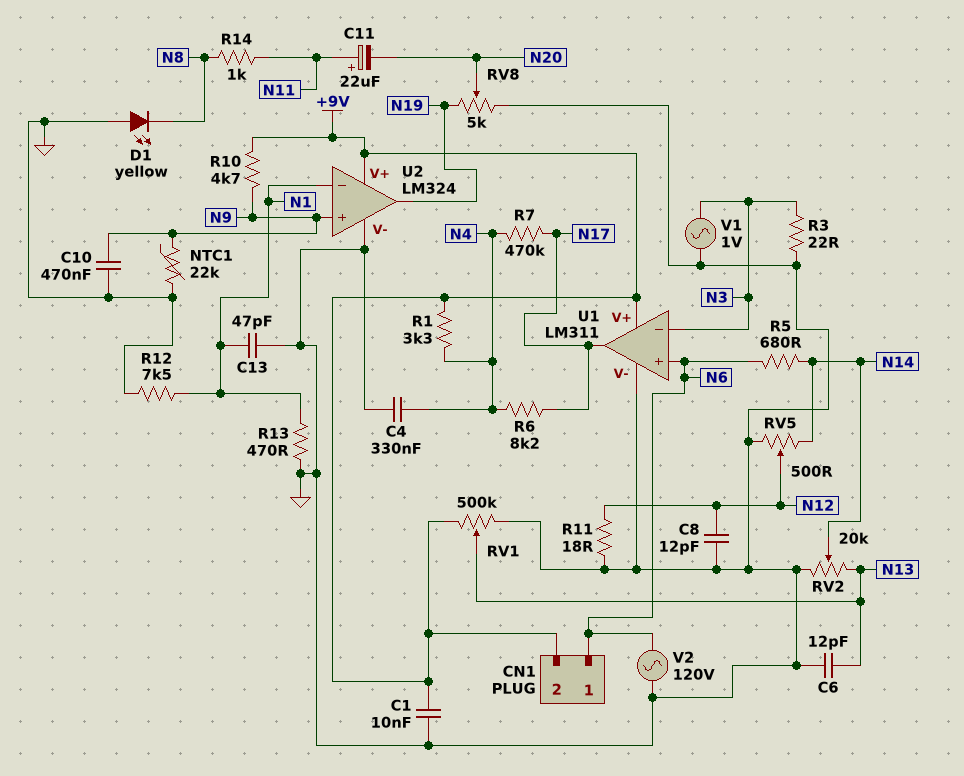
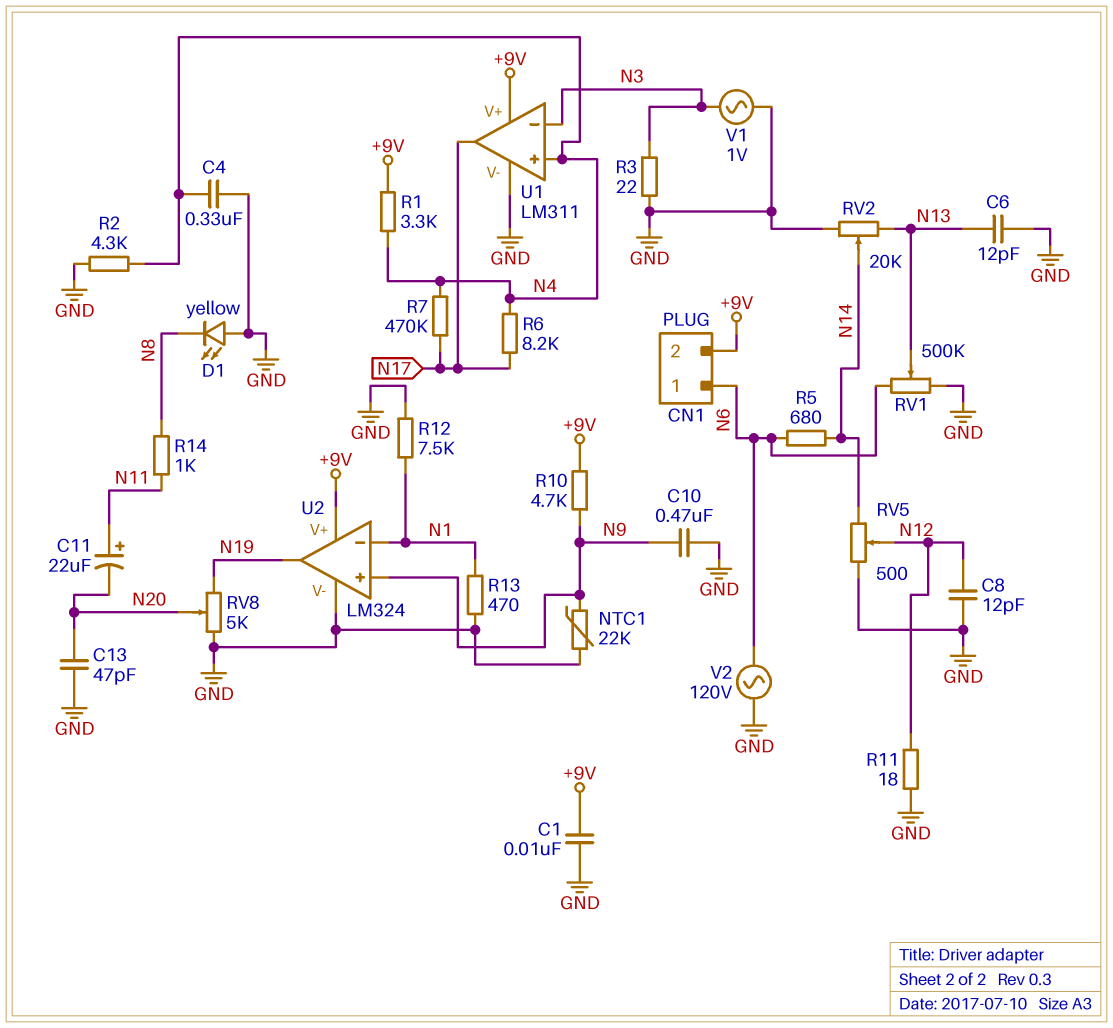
C13: 47pF (GND, N1) -> 47pF (GND, N20)
R2: none -> 4.3k (GND, N4)
RV1: 500k (+9V, GND, wiper N13) -> 500k (GND, N6, wiper N13)
U1 pin in+: N6 -> N4

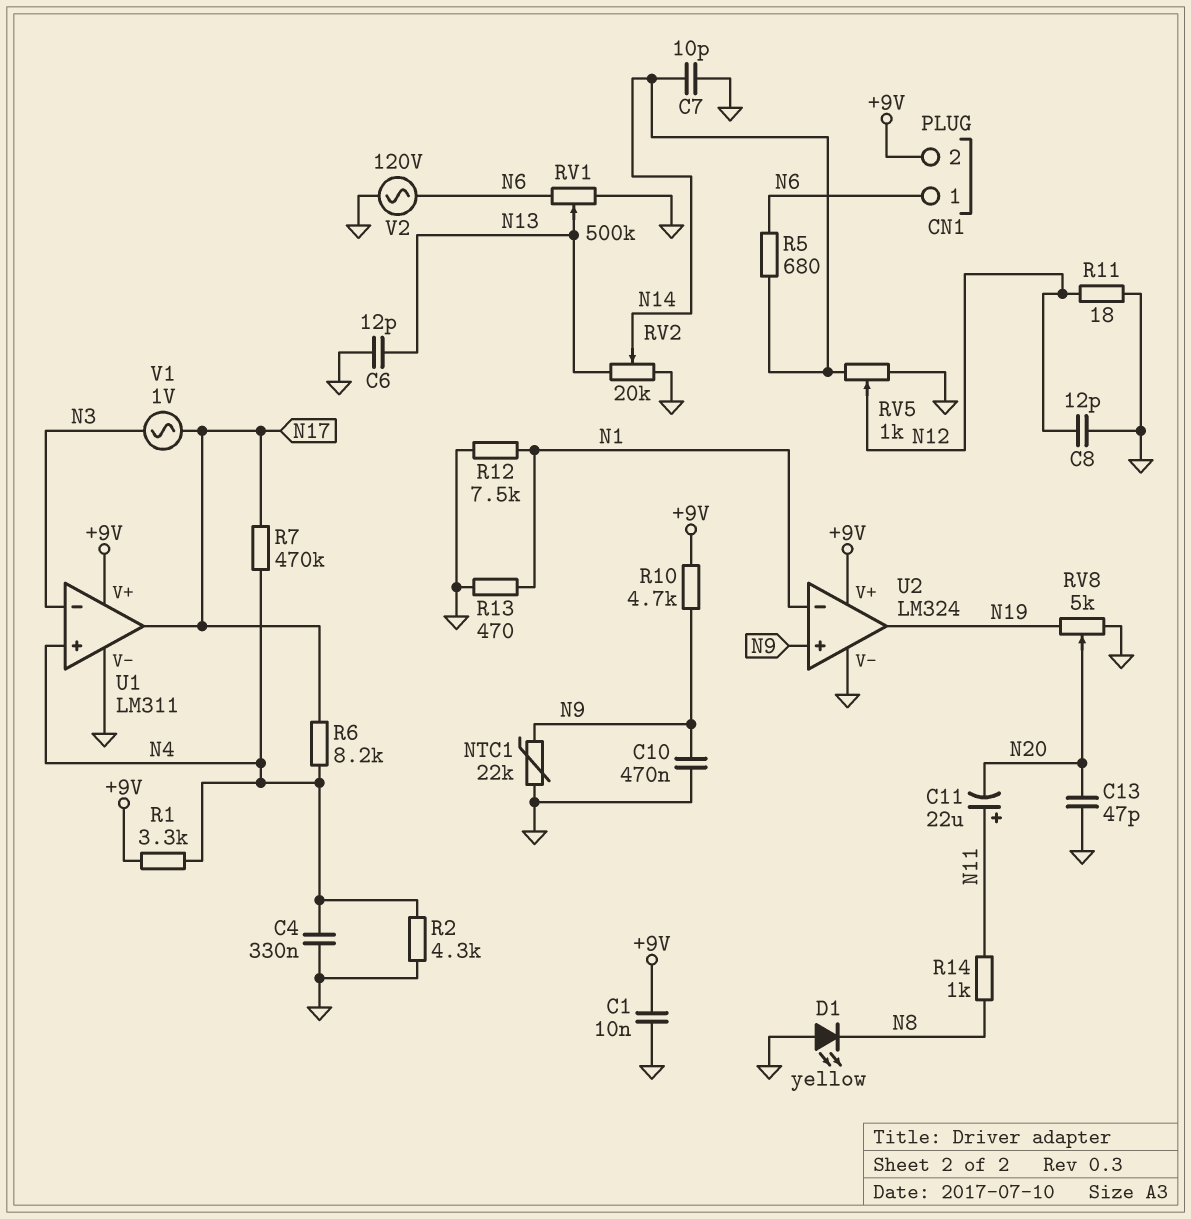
C7: none -> 10pF (GND, N14)
R3: 22 (GND, N3) -> none
RV5: 500 (GND, N14, wiper N12) -> 1k (GND, N14, wiper N12)
V1: AC 1V (GND, N3) -> AC 1V (N3, N17)

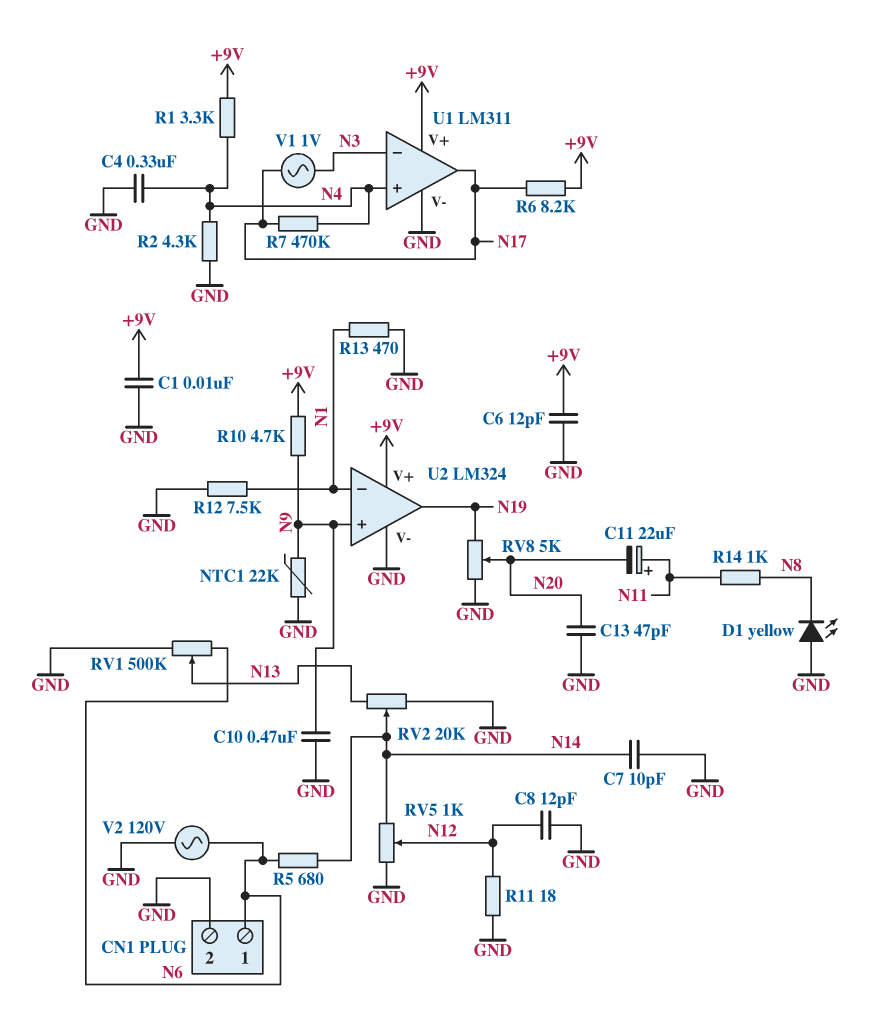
C6: 12pF (GND, N13) -> 12pF (+9V, GND)
CN1 pin 2: +9V -> GND
R6: 8.2k (N4, N17) -> 8.2k (+9V, N17)

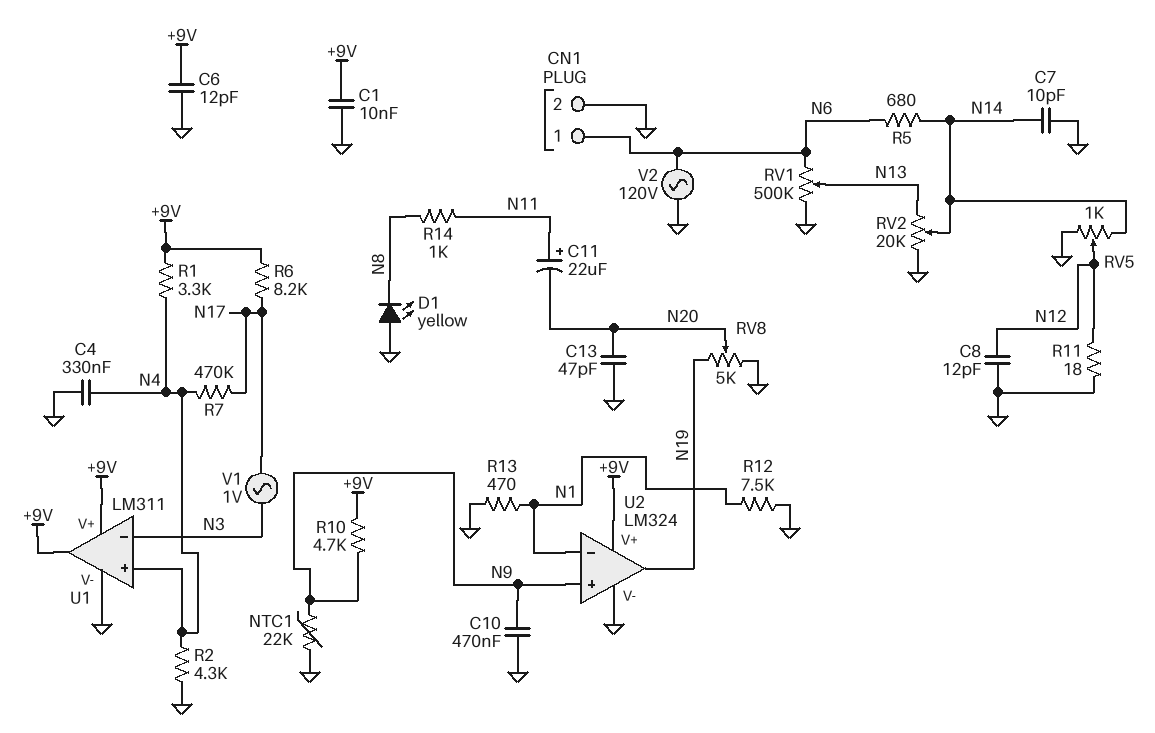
U1 pin out: N17 -> +9V

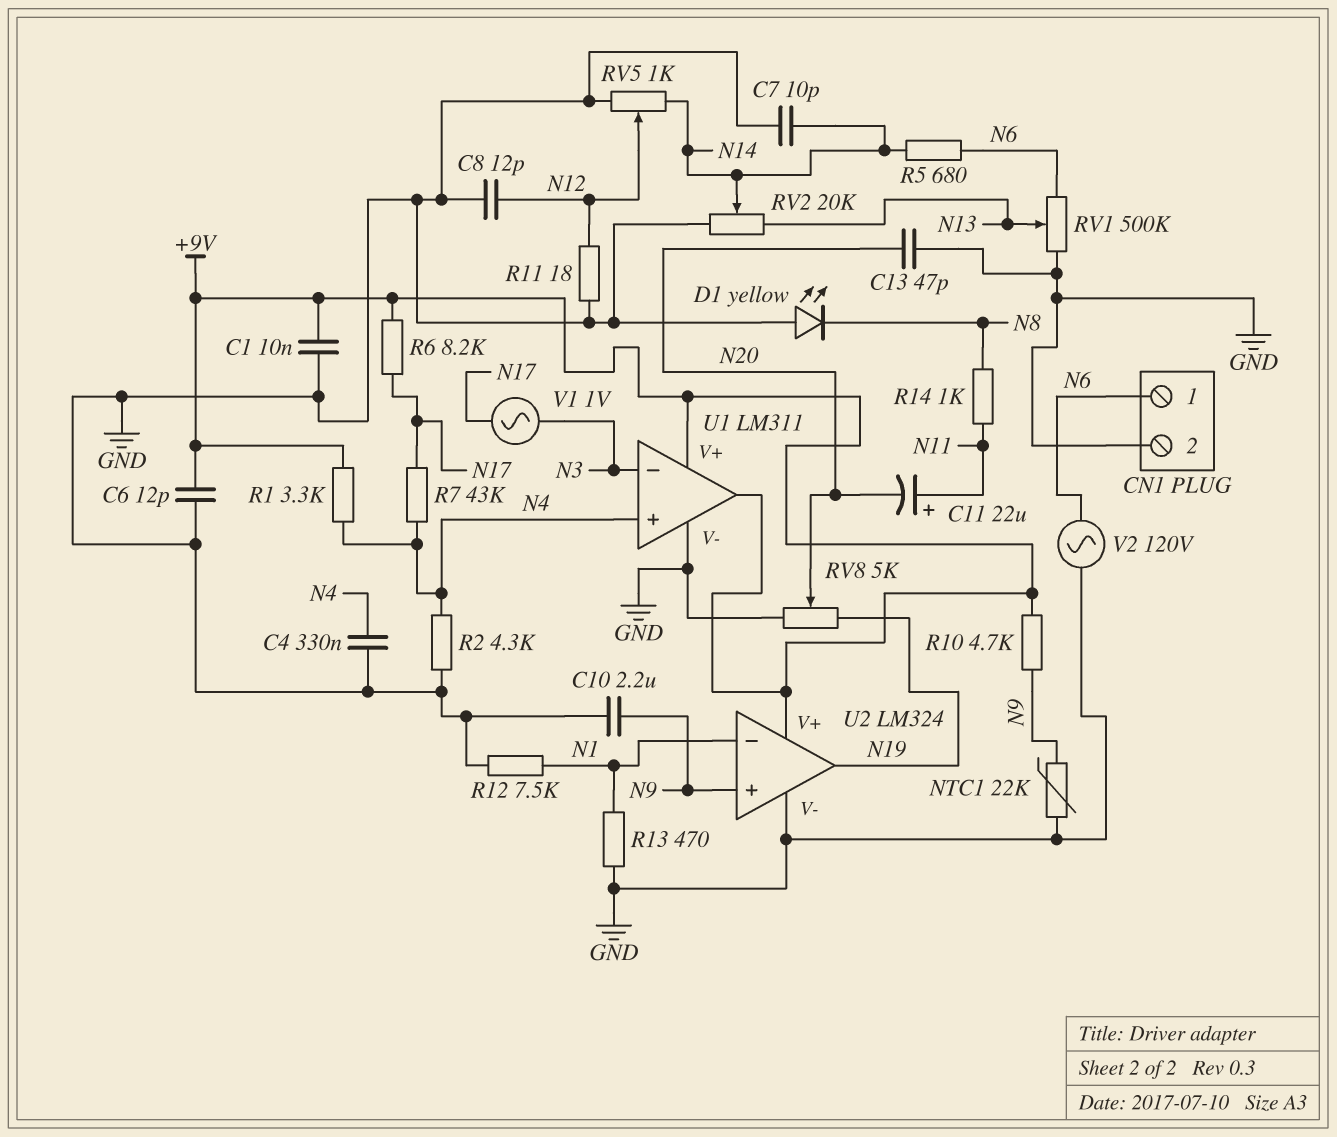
C10: 470nF (GND, N9) -> 2.2uF (GND, N9)
R7: 470k (N4, N17) -> 43k (N4, N17)

